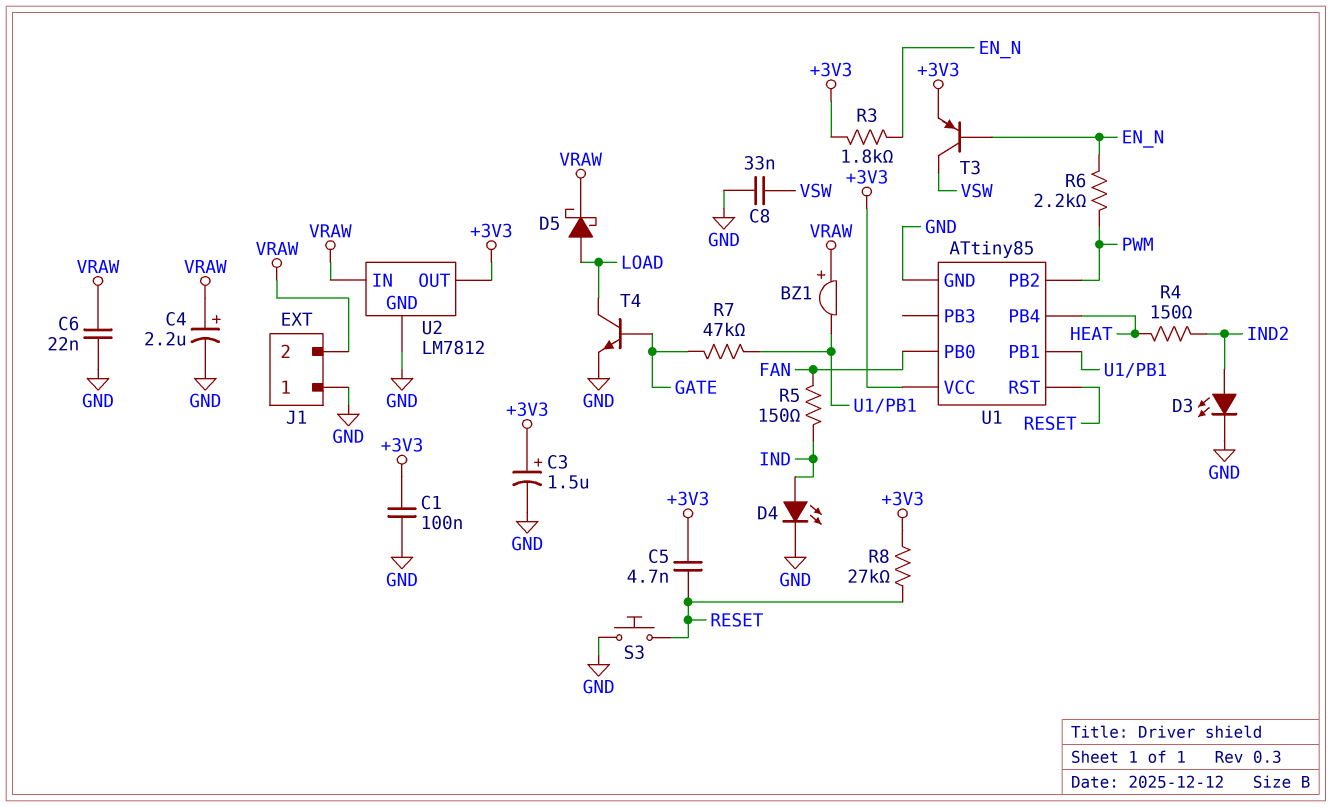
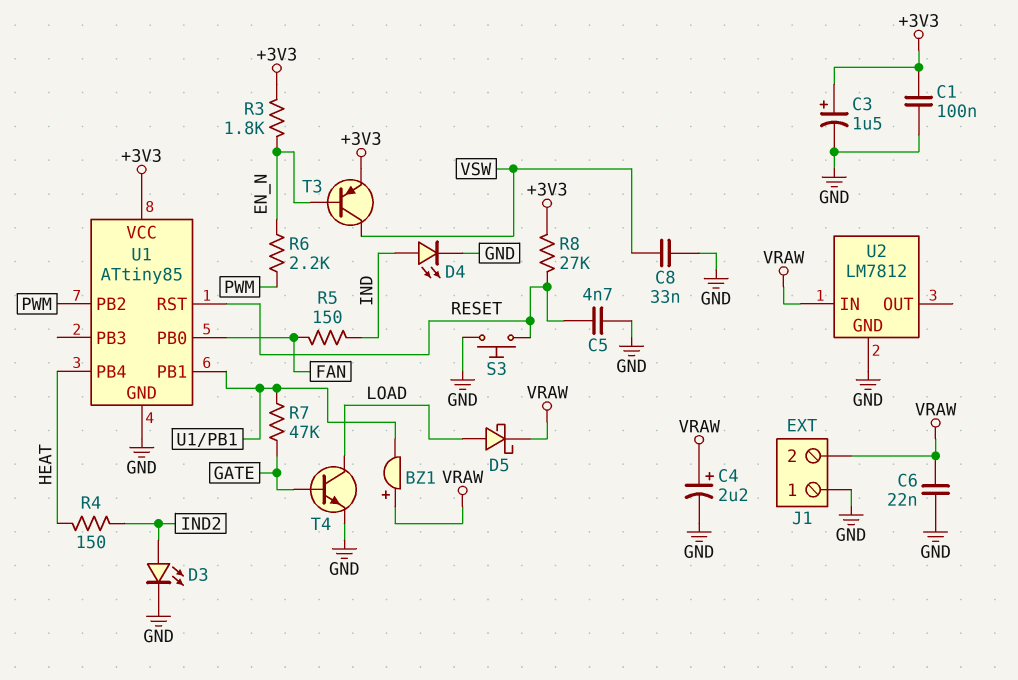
C5: 4.7nF (+3V3, RESET) -> 4.7nF (GND, RESET)
U2 pin OUT: +3V3 -> none

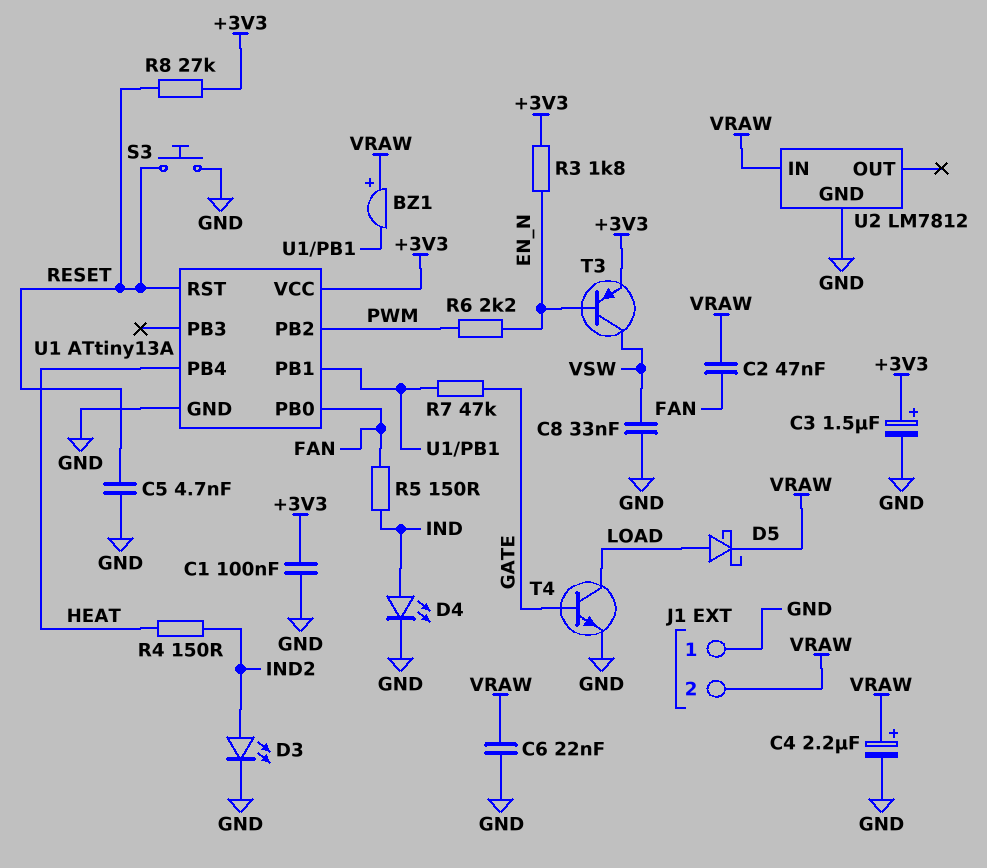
C2: none -> 47nF (FAN, VRAW)
U1: ATtiny85 -> ATtiny13A

